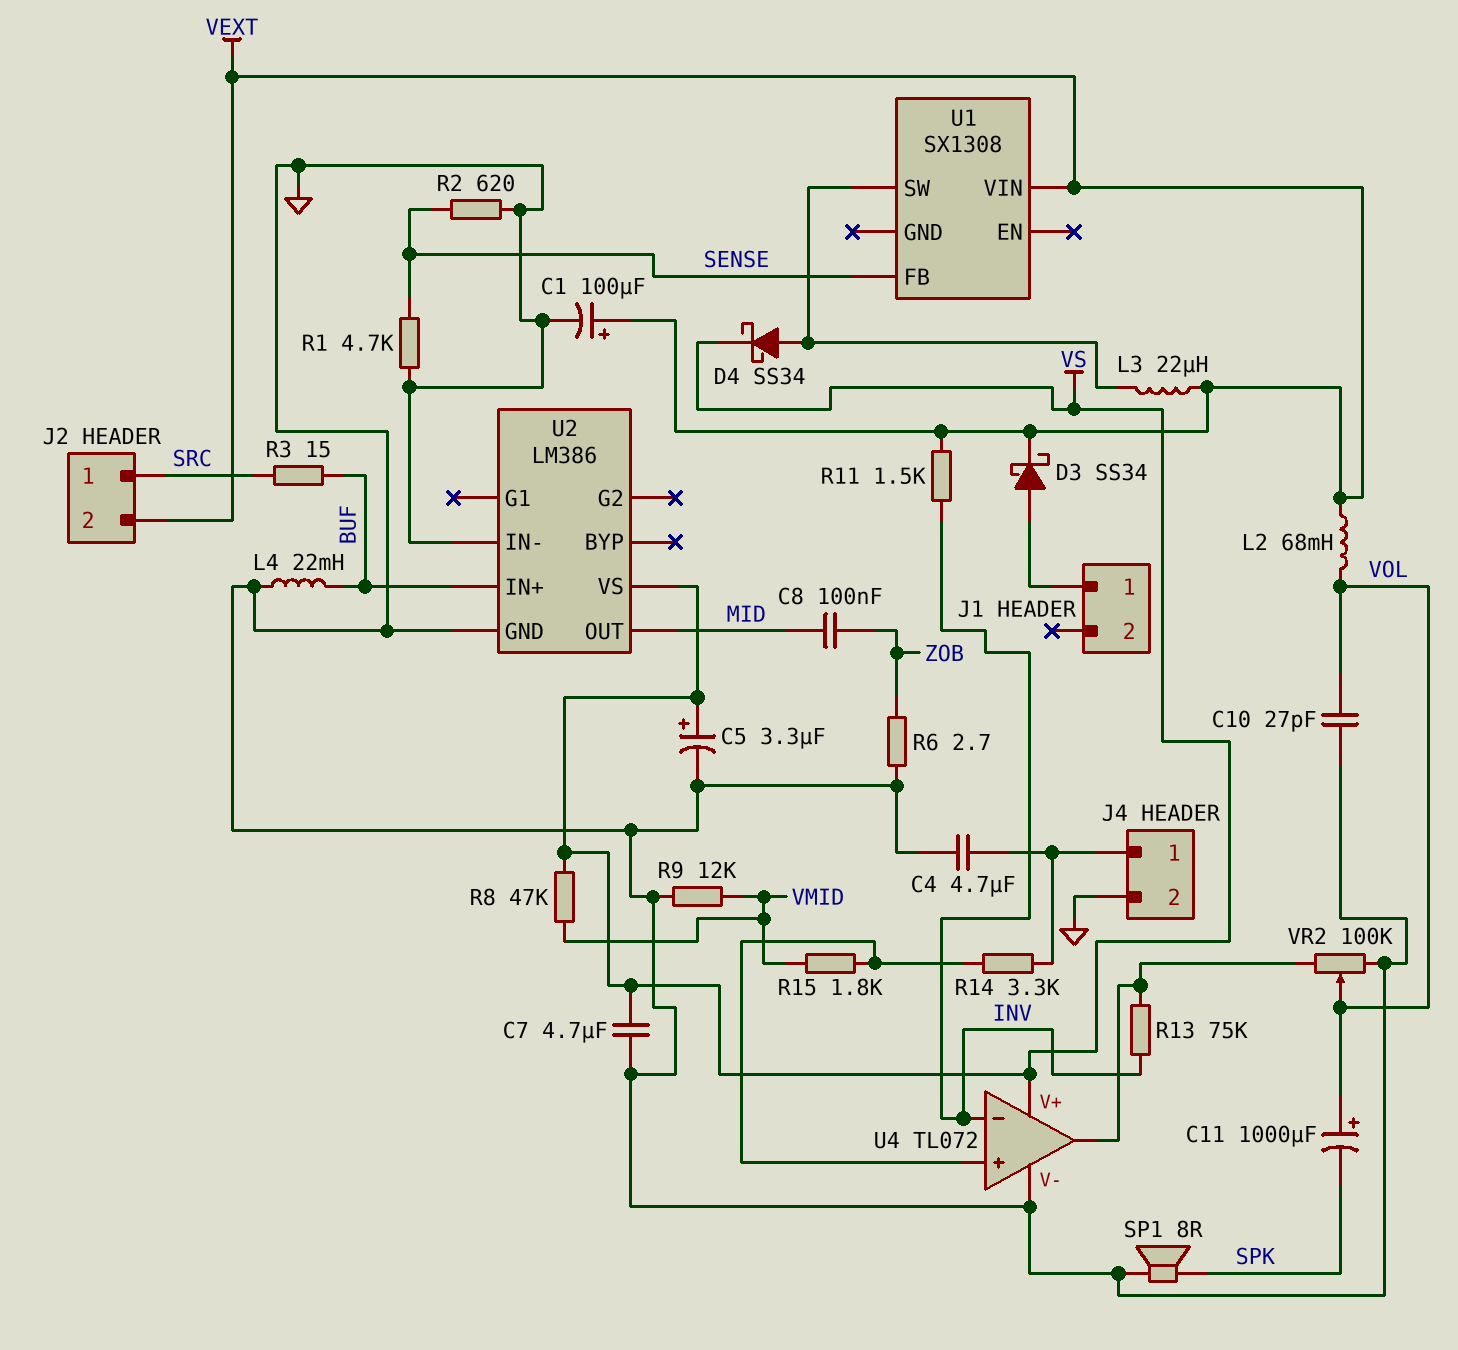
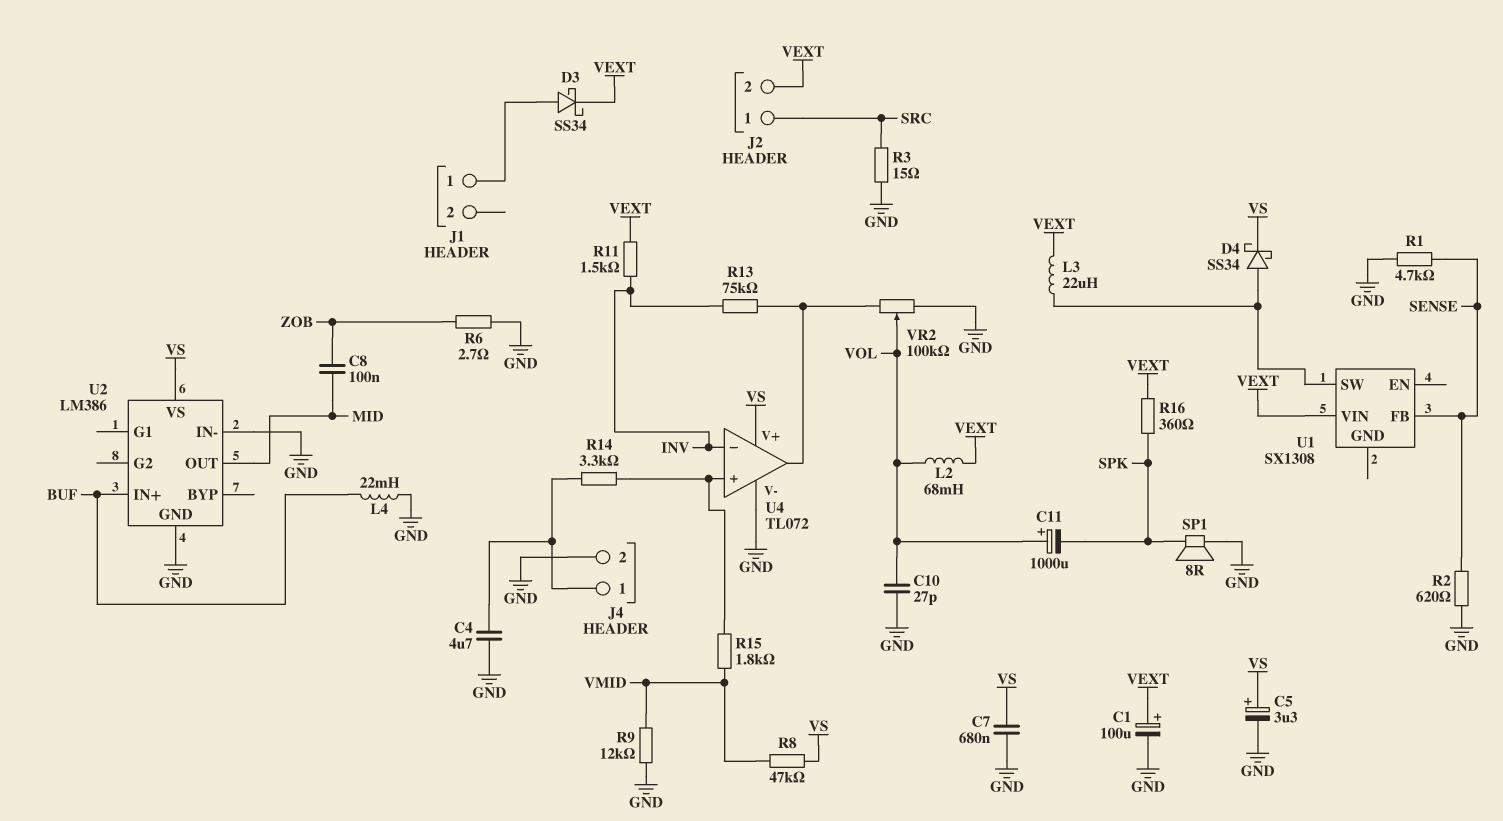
C7: 4.7uF (GND, VS) -> 680nF (GND, VS)
R3: 15 (BUF, SRC) -> 15 (GND, SRC)
R16: none -> 360 (SPK, VEXT)

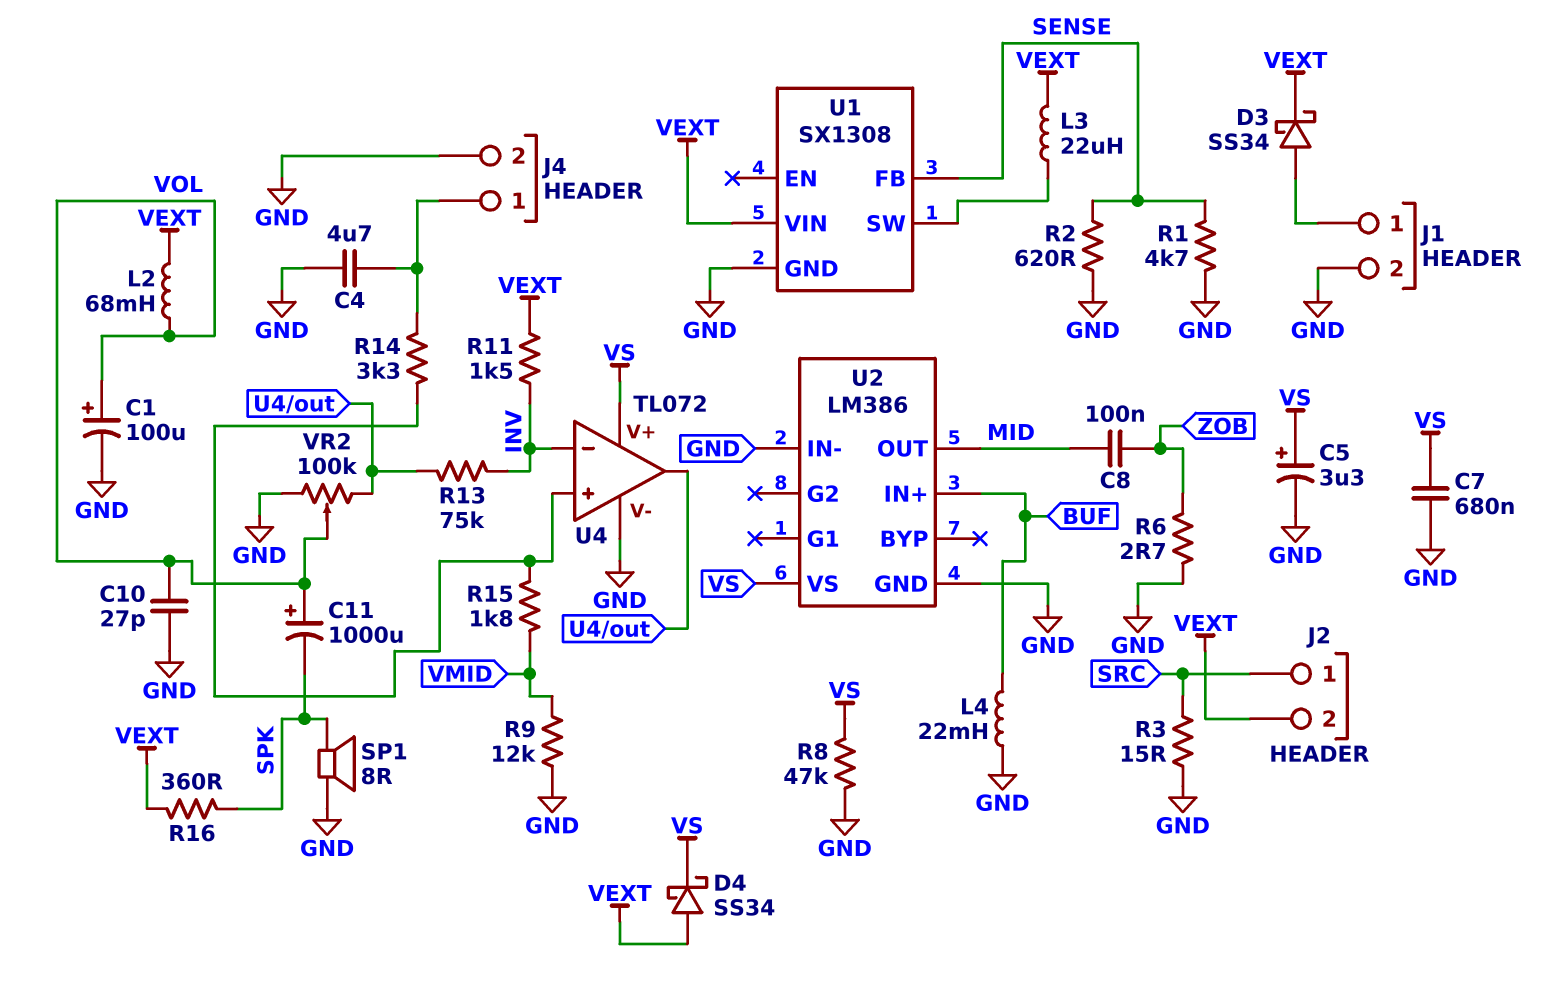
C1: 100uF (plus VEXT, minus GND) -> 100uF (plus VOL, minus GND)
D4: schottky SS34 (A U1/SW, K VS) -> schottky SS34 (A VEXT, K VS)
J1 pin 2: none -> GND
R8: 47k (VMID, VS) -> 47k (GND, VS)
U1 pin GND: none -> GND

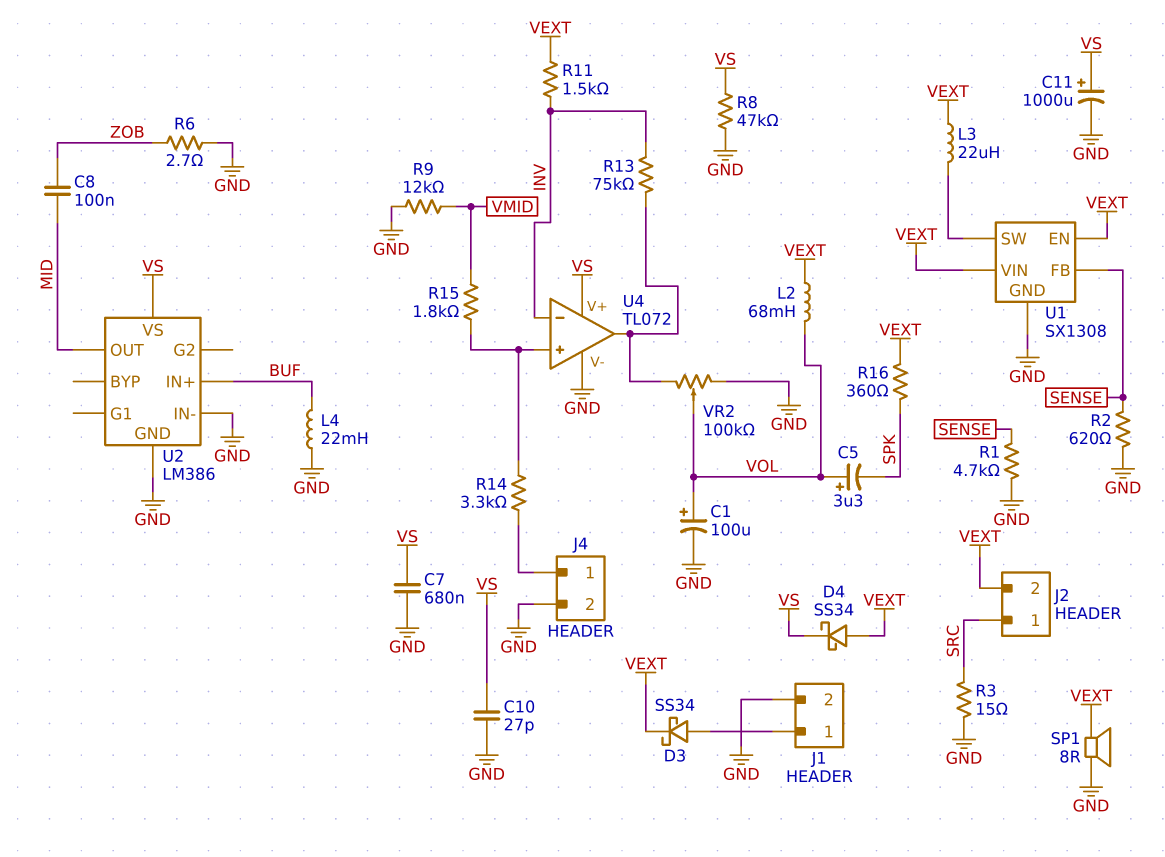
C4: 4.7uF (GND, J4/1) -> none
C5: 3.3uF (plus VS, minus GND) -> 3.3uF (plus VOL, minus SPK)
C10: 27pF (GND, VOL) -> 27pF (GND, VS)
C11: 1000uF (plus VOL, minus SPK) -> 1000uF (plus VS, minus GND)
SP1: speaker 8R (GND, SPK) -> speaker 8R (GND, VEXT)
U1 pin EN: none -> VEXT

